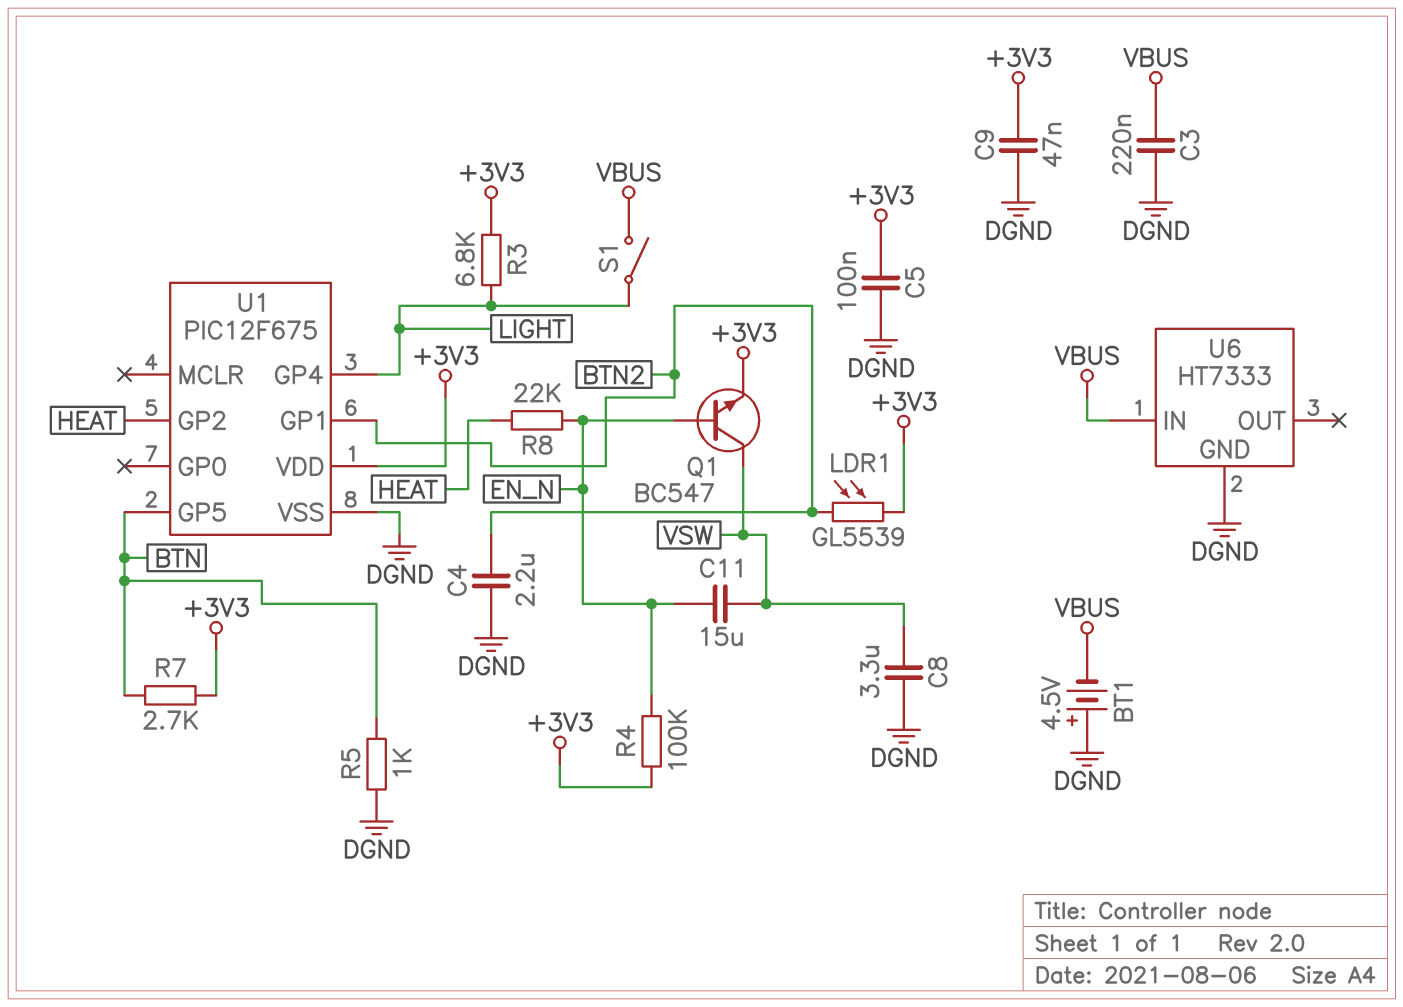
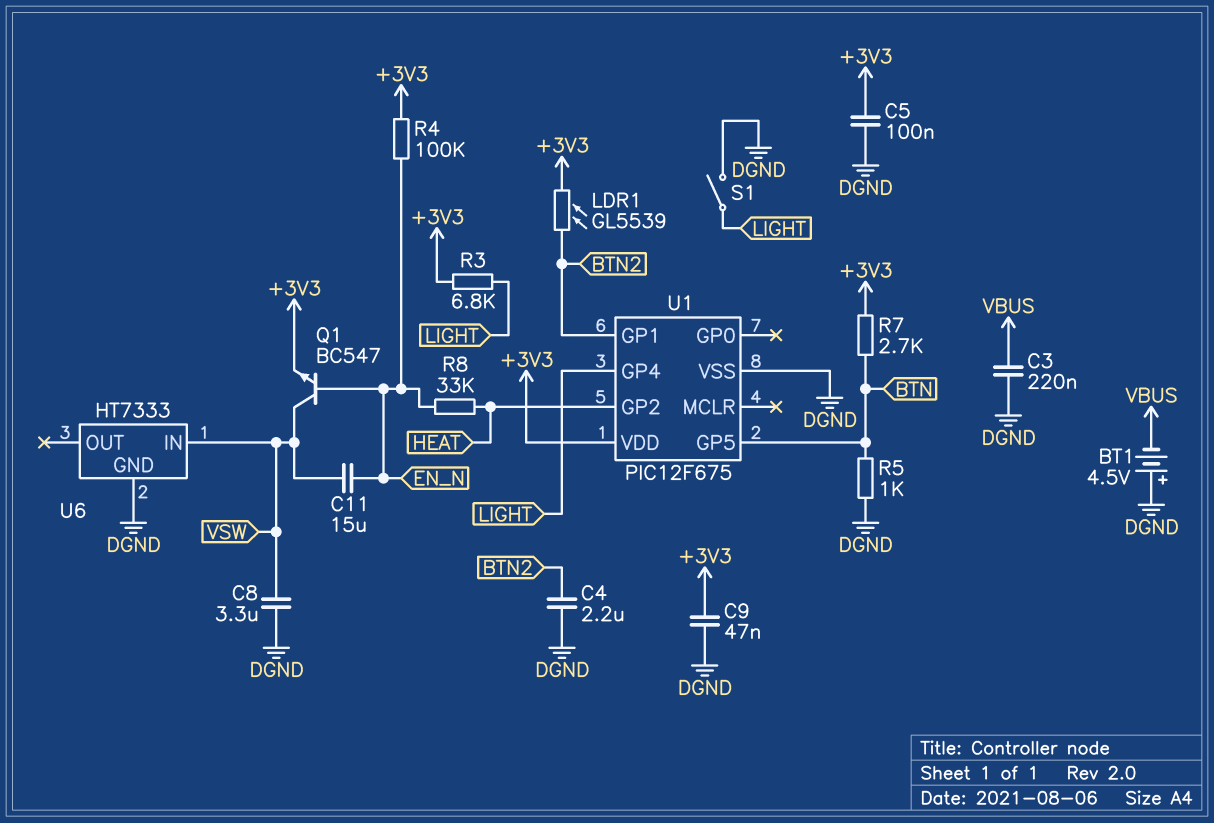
R8: 22k (EN_N, HEAT) -> 33k (EN_N, HEAT)
S1: switch (LIGHT, VBUS) -> switch (DGND, LIGHT)
U6 pin IN: VBUS -> VSW

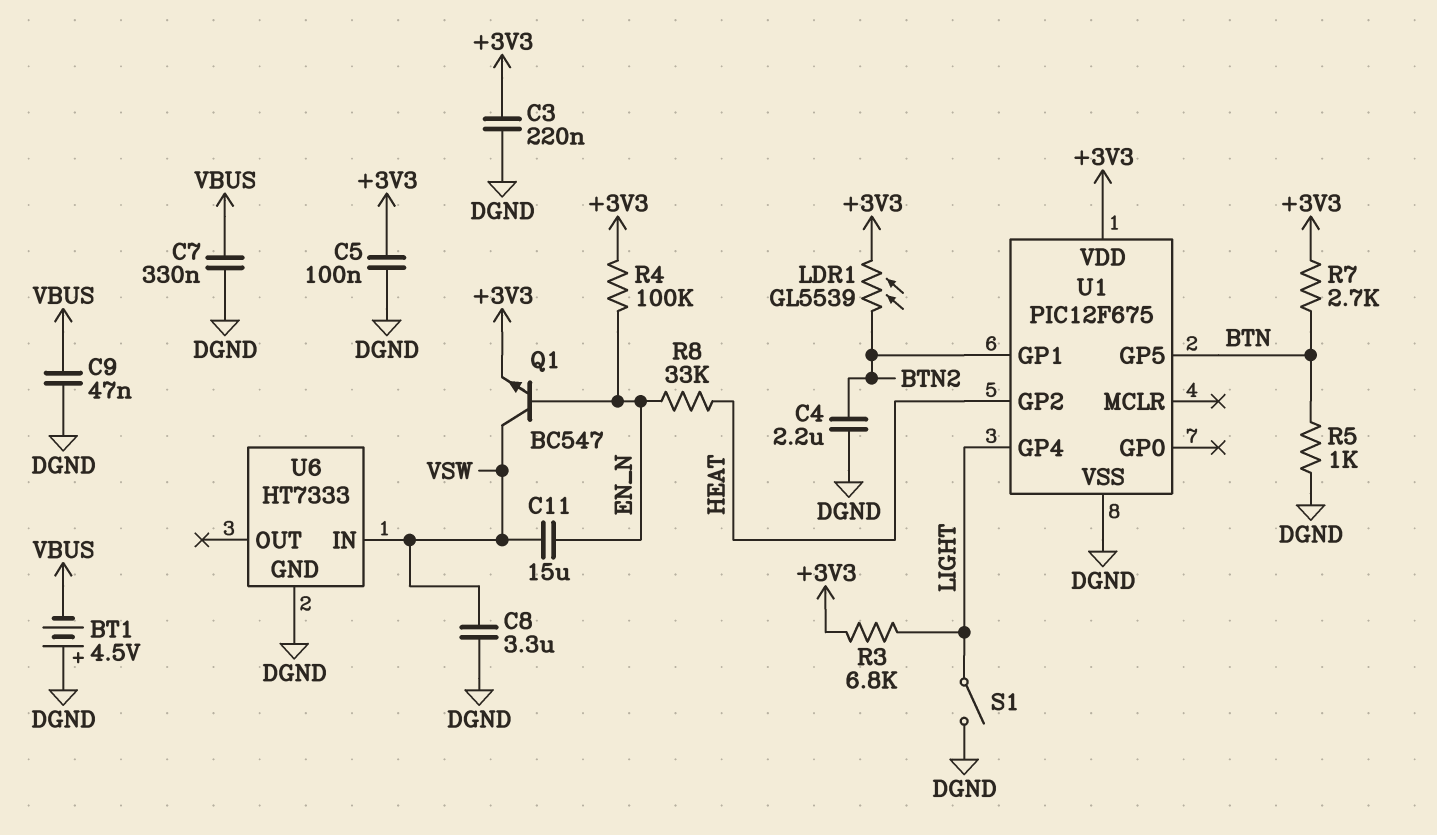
C3: 220nF (DGND, VBUS) -> 220nF (+3V3, DGND)
C7: none -> 330nF (DGND, VBUS)
C9: 47nF (+3V3, DGND) -> 47nF (DGND, VBUS)

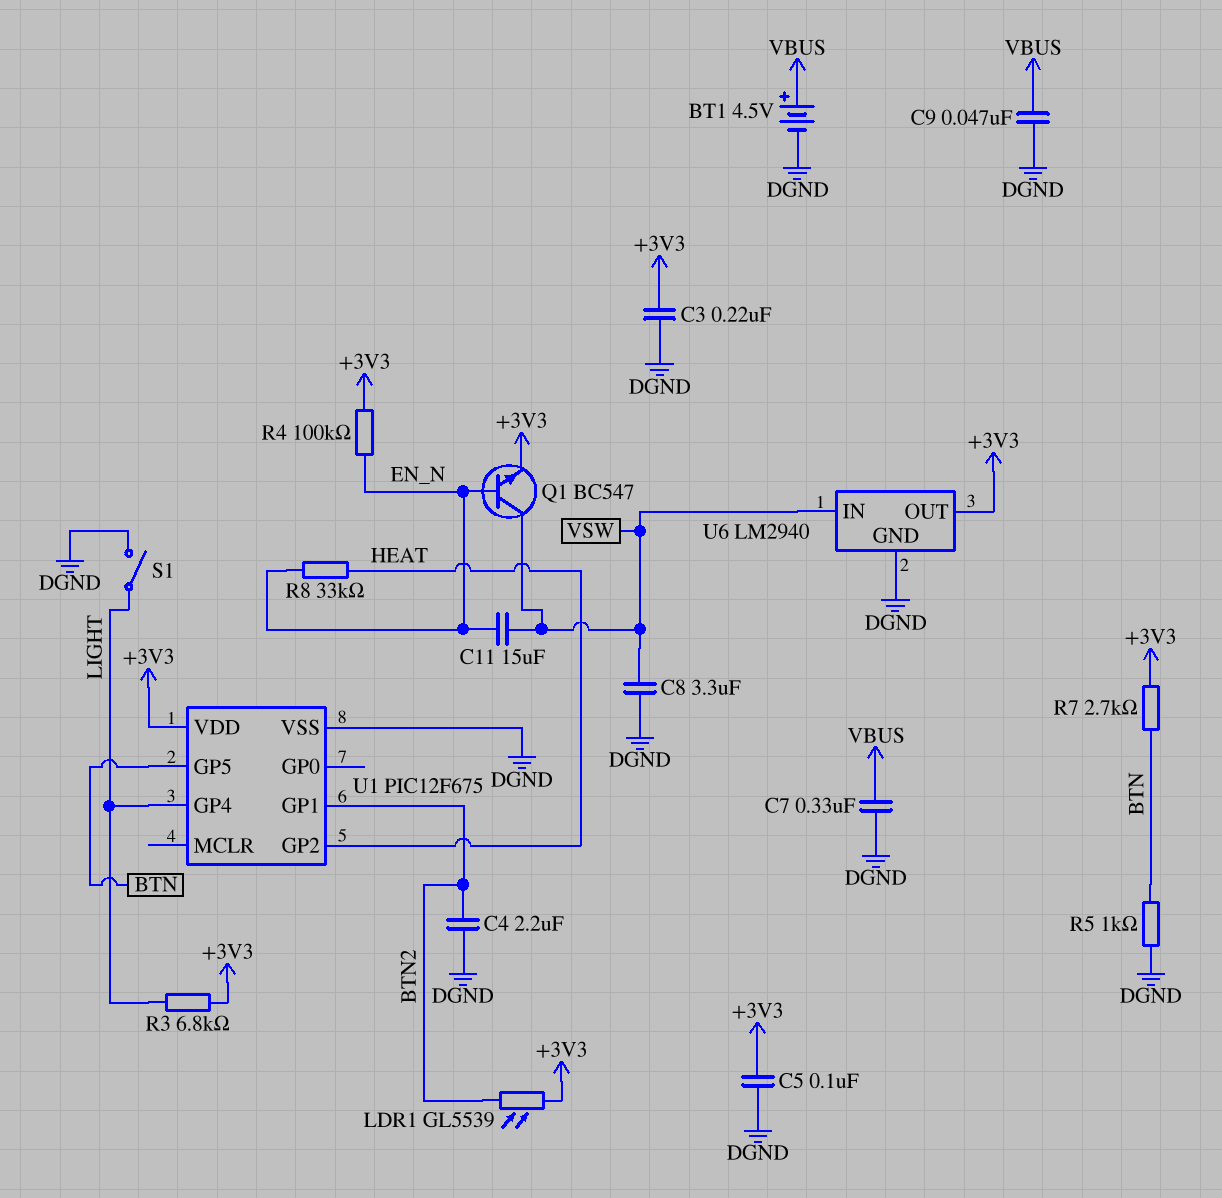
BT1: 4.5V (plus DGND, minus VBUS) -> 4.5V (plus VBUS, minus DGND)
U6: HT7333 -> LM2940
U6 pin OUT: none -> +3V3

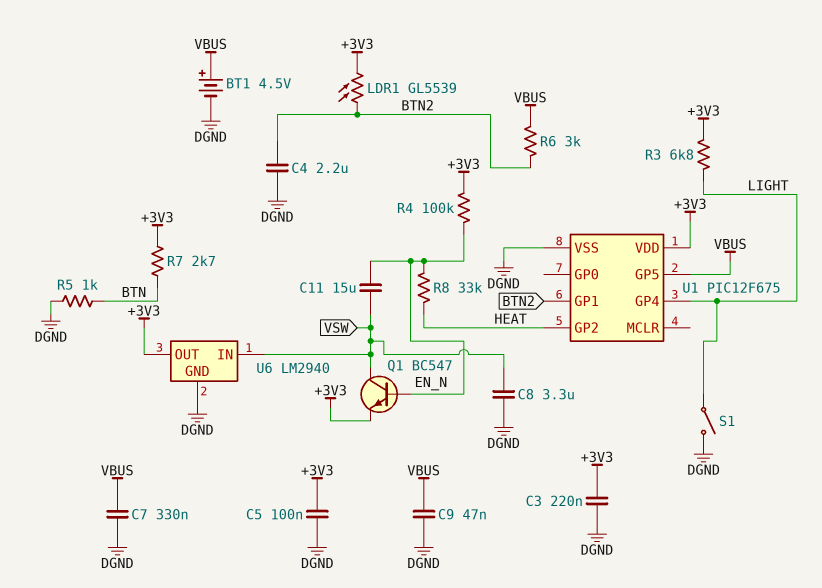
R6: none -> 3k (BTN2, VBUS)
U1 pin GP5: BTN -> VBUS

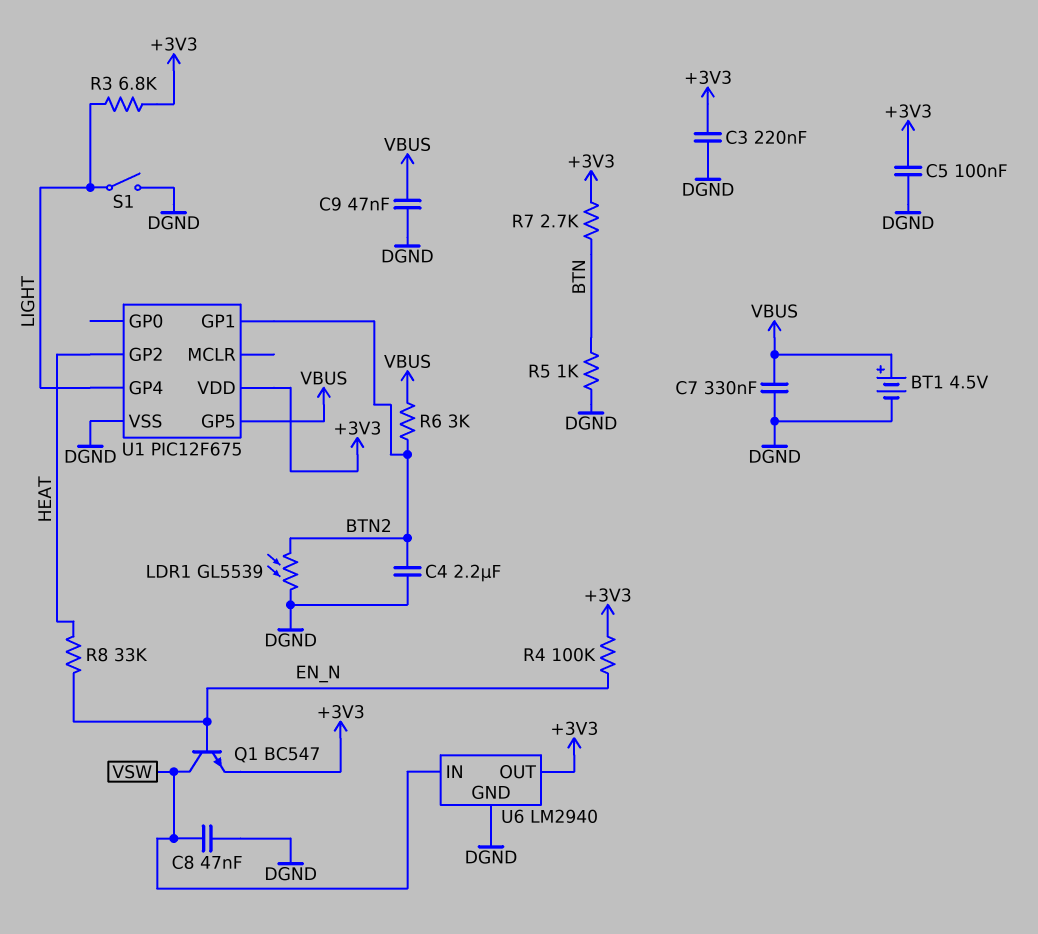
C8: 3.3uF (DGND, VSW) -> 47nF (DGND, VSW)
C11: 15uF (EN_N, VSW) -> none
LDR1: GL5539 (+3V3, BTN2) -> GL5539 (BTN2, DGND)

